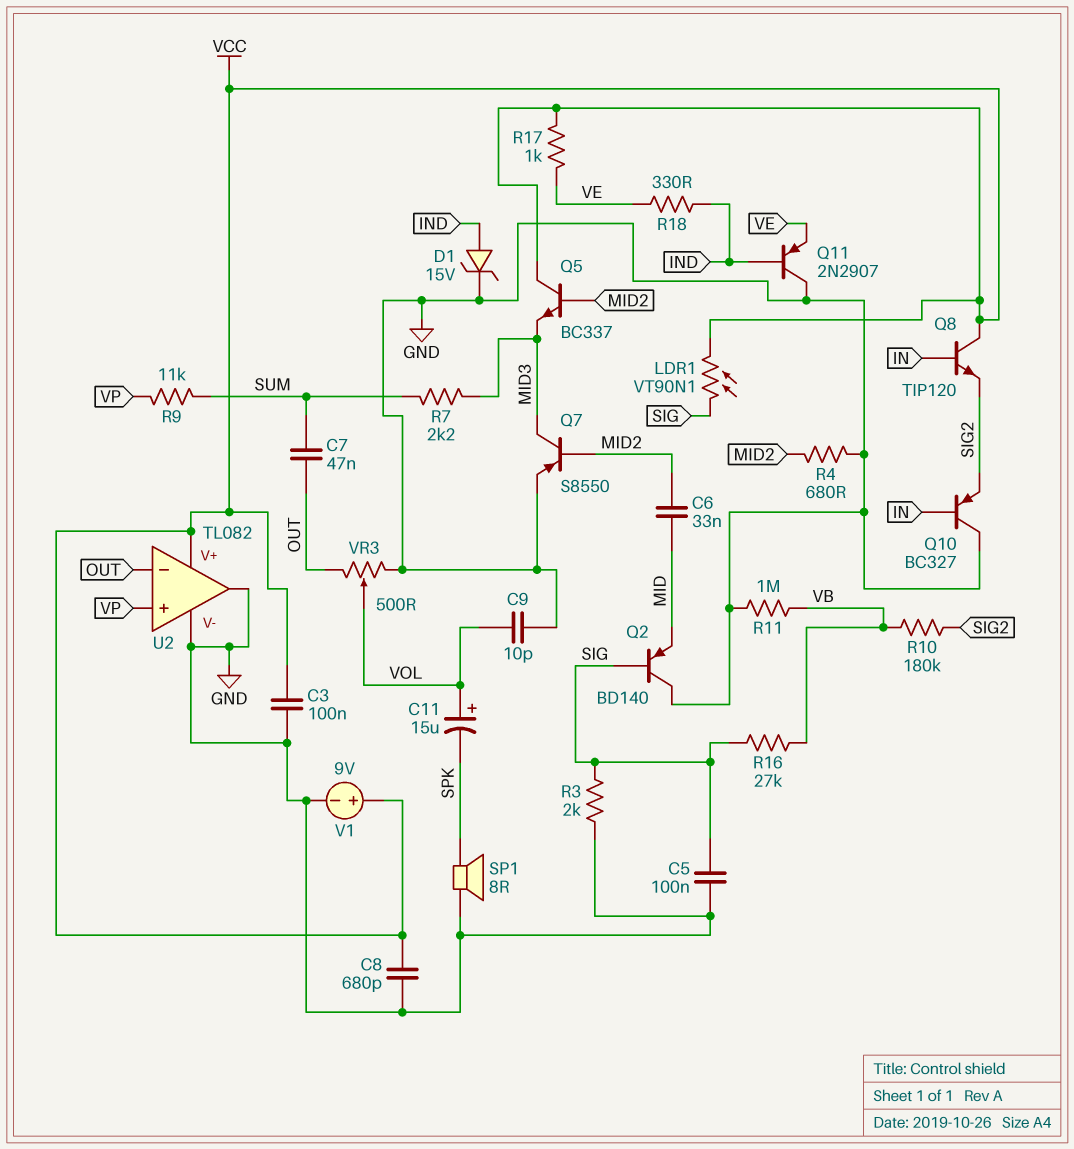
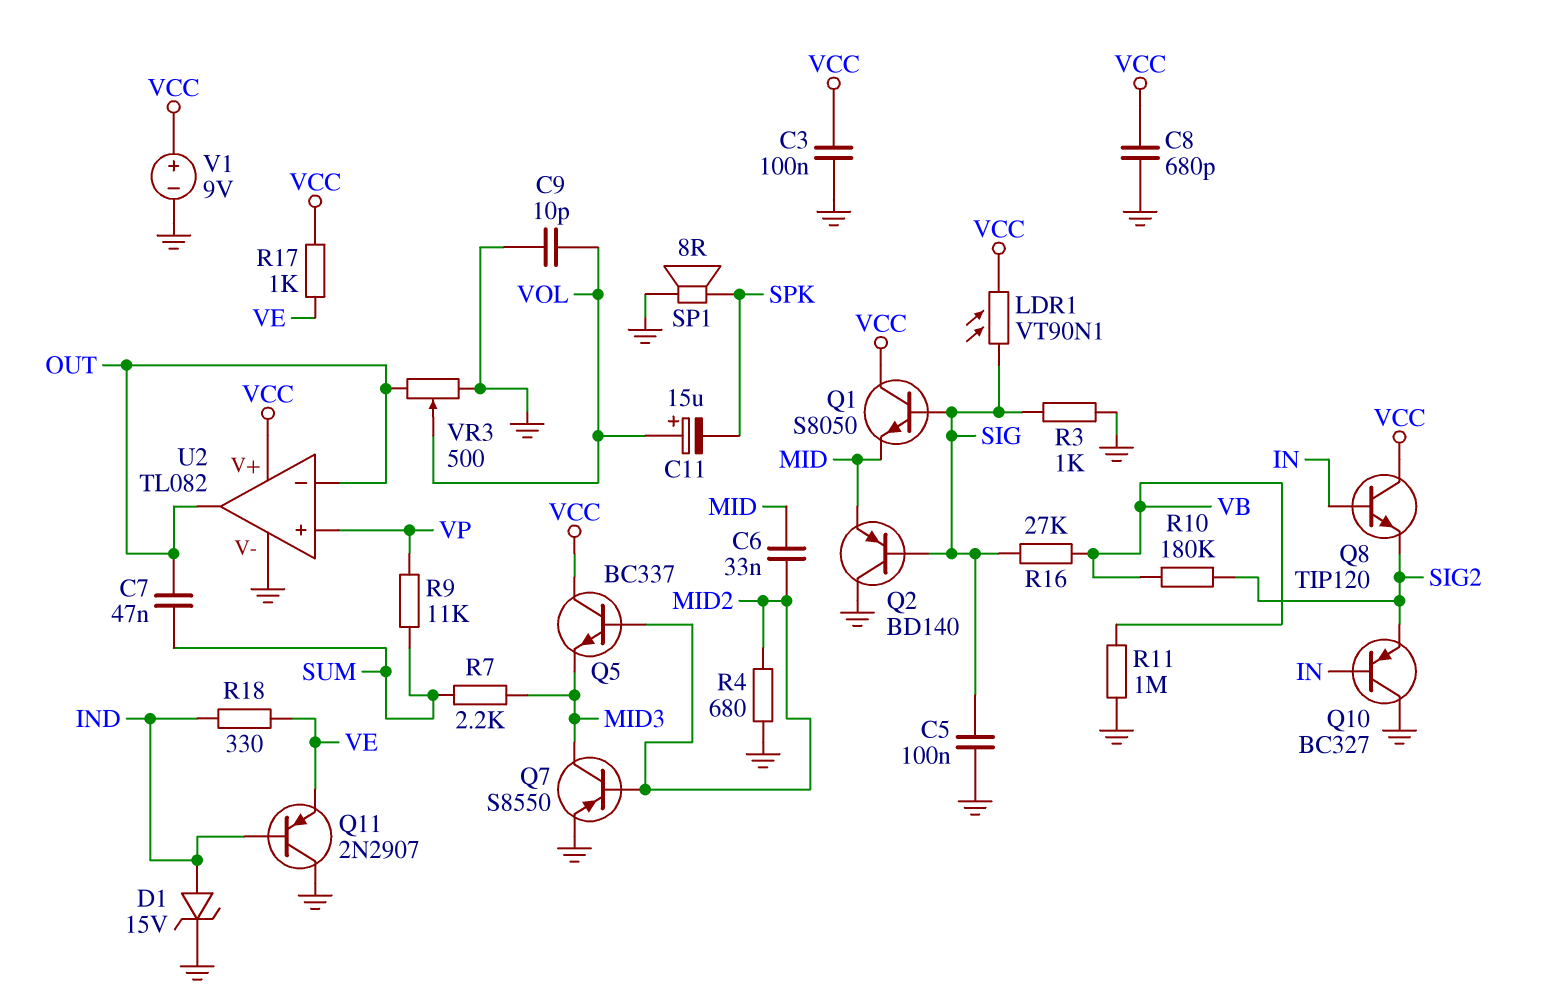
Q1: none -> NPN S8050 (B SIG, C VCC, E MID)
R3: 2k (GND, SIG) -> 1k (GND, SIG)
U2 pin out: GND -> OUT

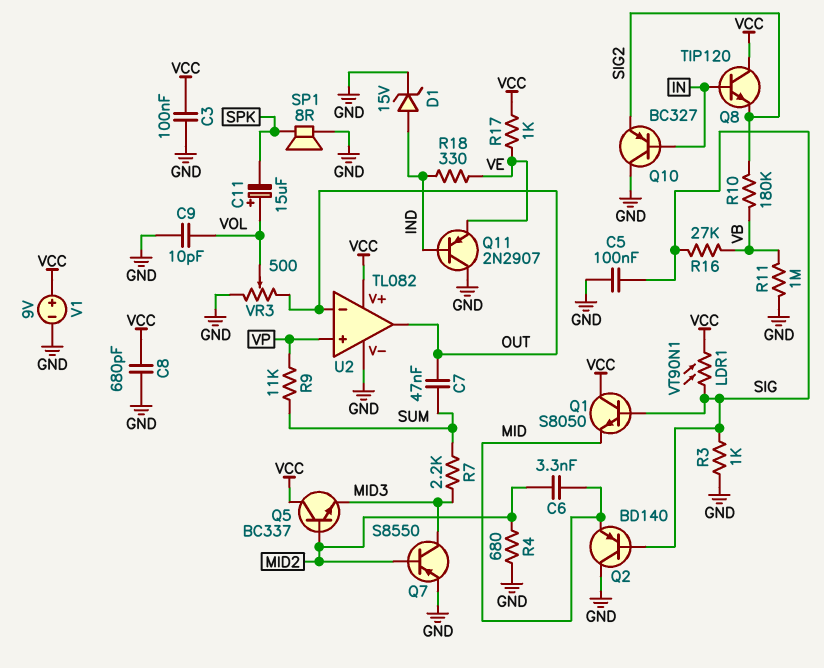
C6: 33nF (MID, MID2) -> 3.3nF (MID, MID2)

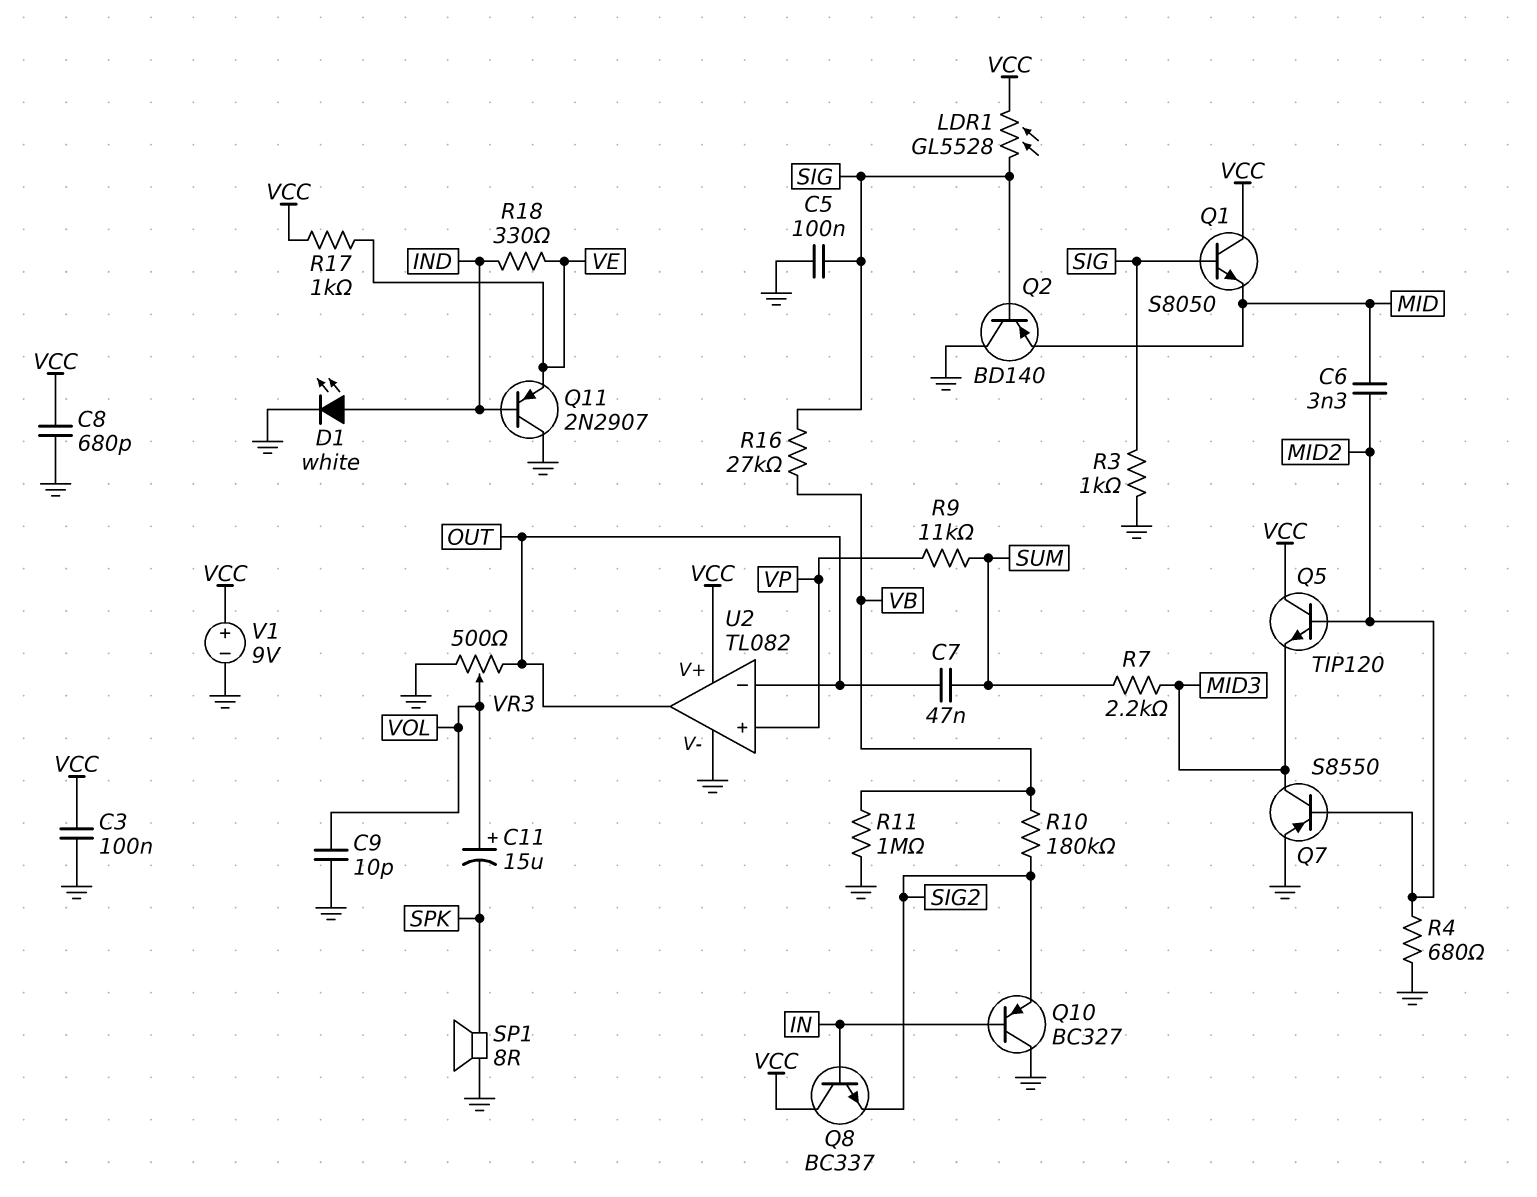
D1: zener 15V (A IND, K GND) -> LED white (A IND, K GND)
LDR1: VT90N1 (SIG, VCC) -> GL5528 (SIG, VCC)
Q5: NPN BC337 (B MID2, C VCC, E MID3) -> NPN TIP120 (B MID2, C VCC, E MID3)
Q8: NPN TIP120 (B IN, C VCC, E SIG2) -> NPN BC337 (B IN, C VCC, E SIG2)

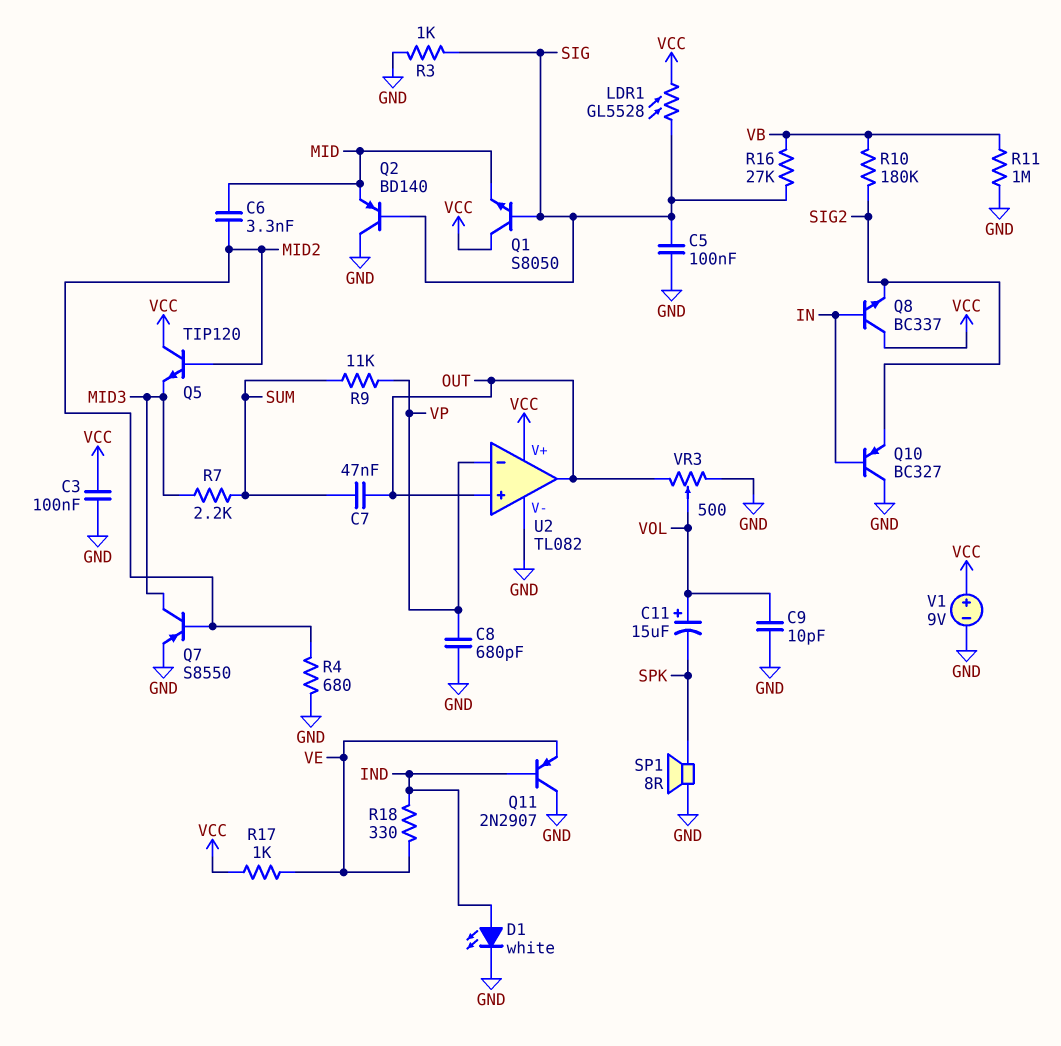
C8: 680pF (GND, VCC) -> 680pF (GND, VP)
U2 pin in+: VP -> OUT
U2 pin in-: OUT -> VP

